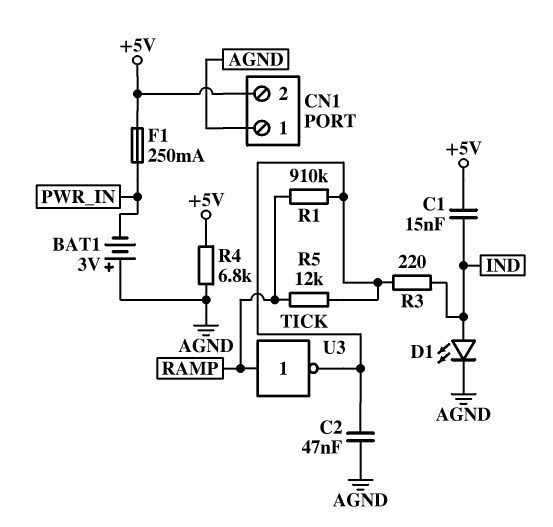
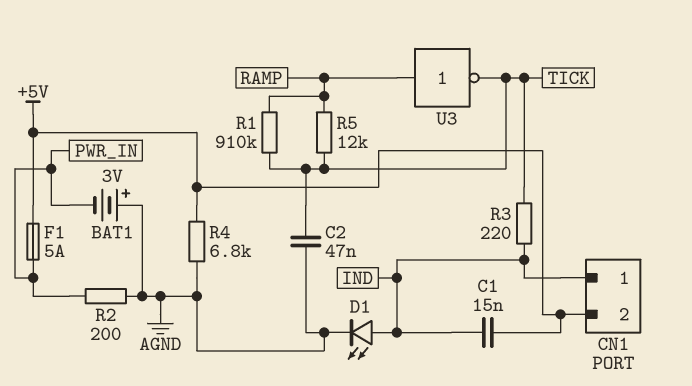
CN1 pin 1: AGND -> IND
F1: 250mA (+5V, PWR_IN) -> 5A (+5V, PWR_IN)
R2: none -> 200 (AGND, PWR_IN)

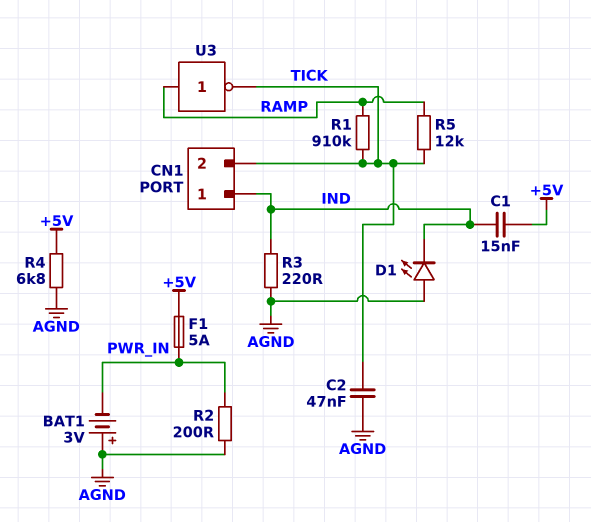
CN1 pin 2: +5V -> TICK
D1: LED (A IND, K AGND) -> LED (A AGND, K IND)
R3: 220 (IND, TICK) -> 220 (AGND, IND)

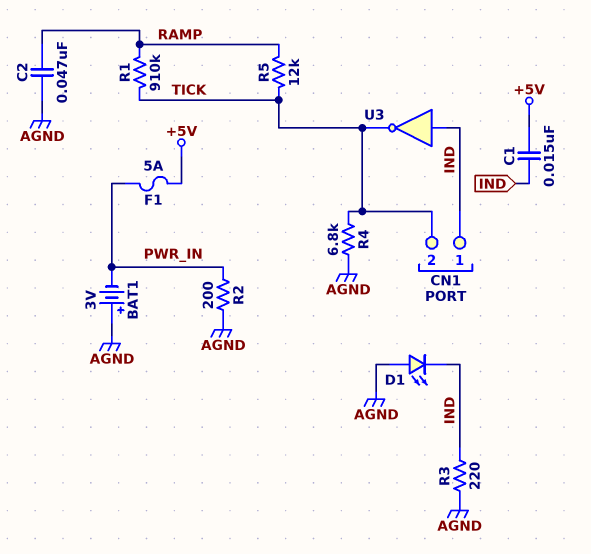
C2: 47nF (AGND, TICK) -> 47nF (AGND, RAMP)
R4: 6.8k (+5V, AGND) -> 6.8k (AGND, TICK)
U3: NOT (in RAMP, out TICK) -> NOT (in IND, out TICK)

